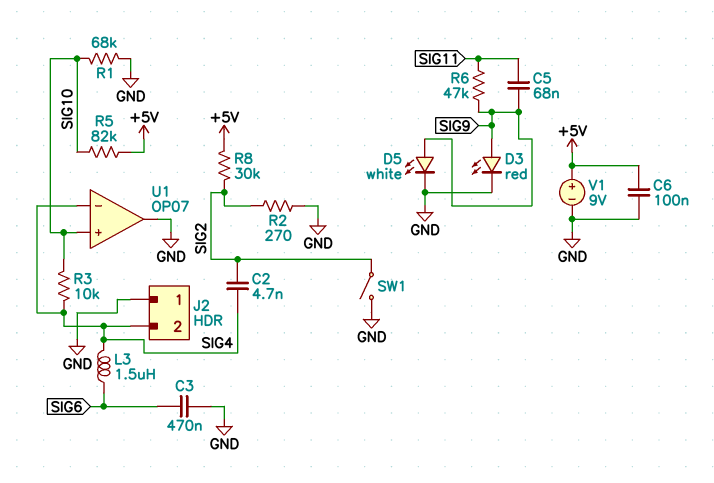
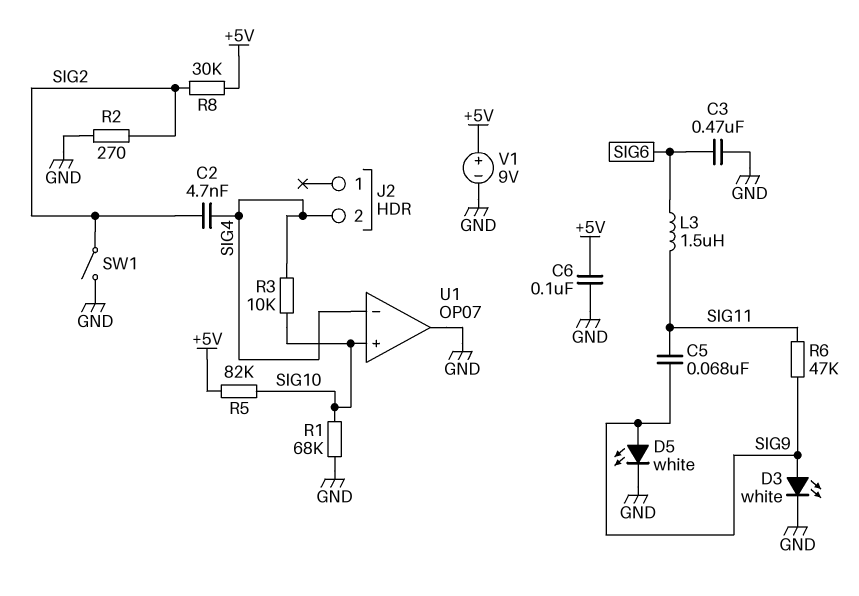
D3: LED red (A SIG9, K GND) -> LED white (A SIG9, K GND)
J2 pin 1: GND -> none
L3: 1.5uH (SIG4, SIG6) -> 1.5uH (SIG6, SIG11)

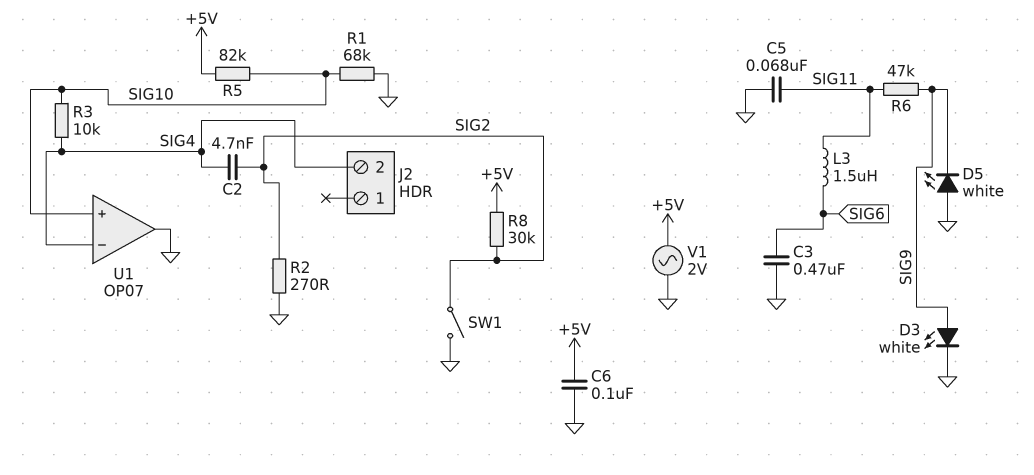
C5: 68nF (SIG9, SIG11) -> 68nF (GND, SIG11)
D5: LED white (A SIG9, K GND) -> LED white (A GND, K SIG9)
V1: 9V (plus +5V, minus GND) -> AC 2V (+5V, GND)

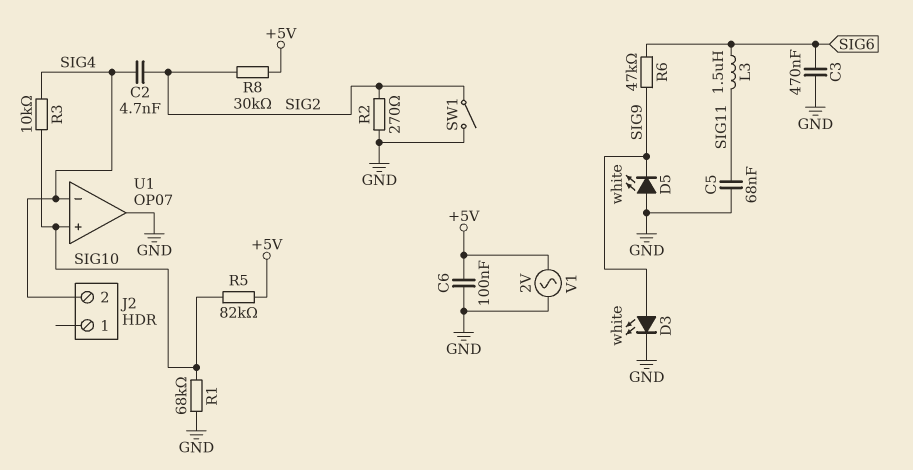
R6: 47k (SIG9, SIG11) -> 47k (SIG6, SIG9)

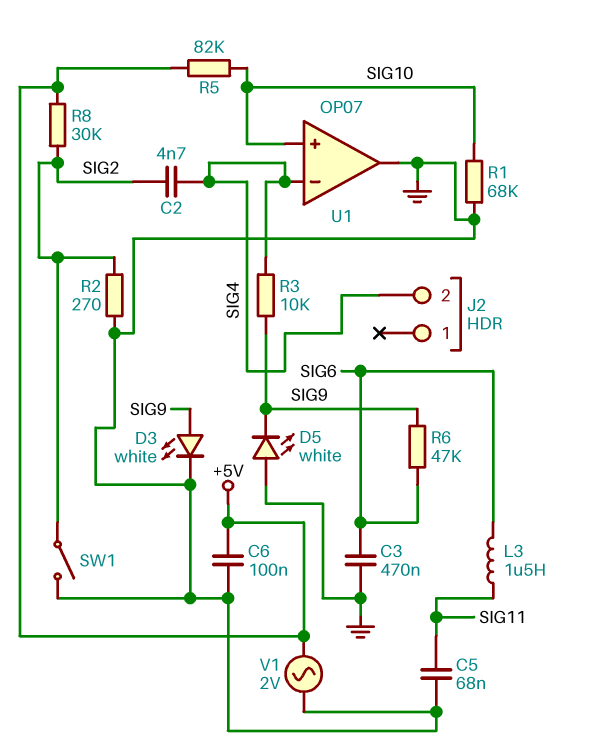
R3: 10k (SIG4, SIG10) -> 10k (SIG4, SIG9)

